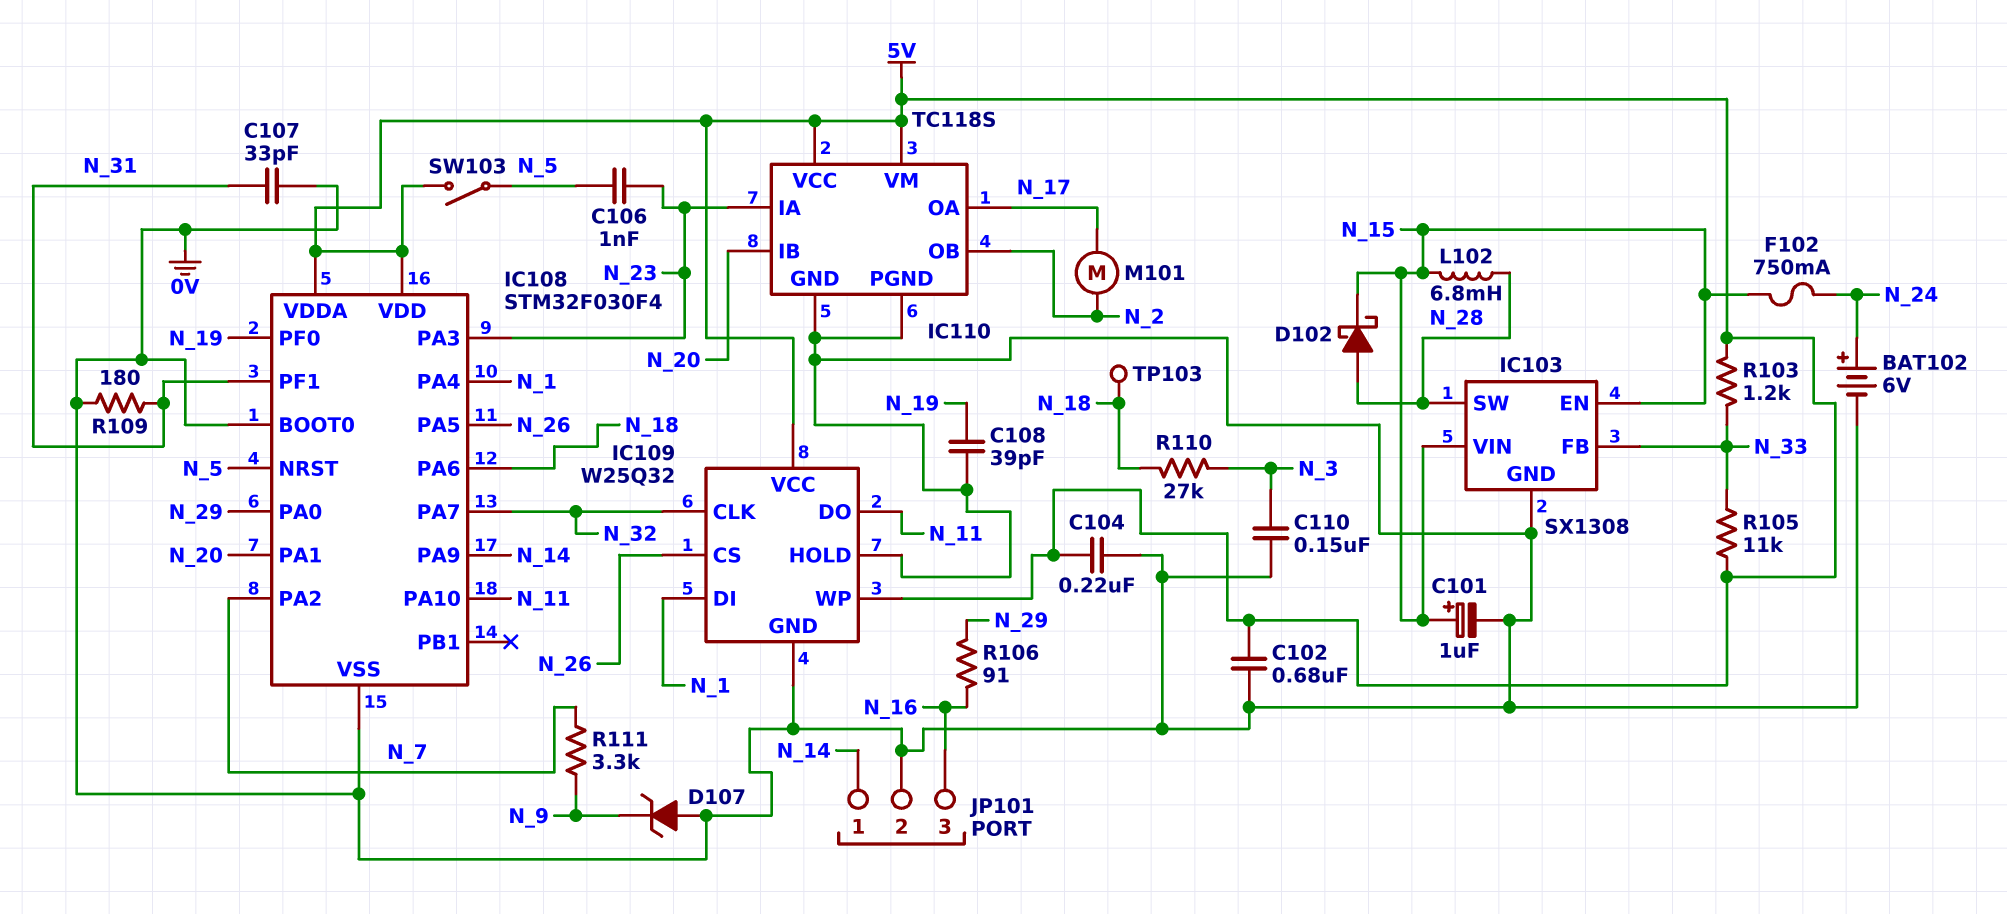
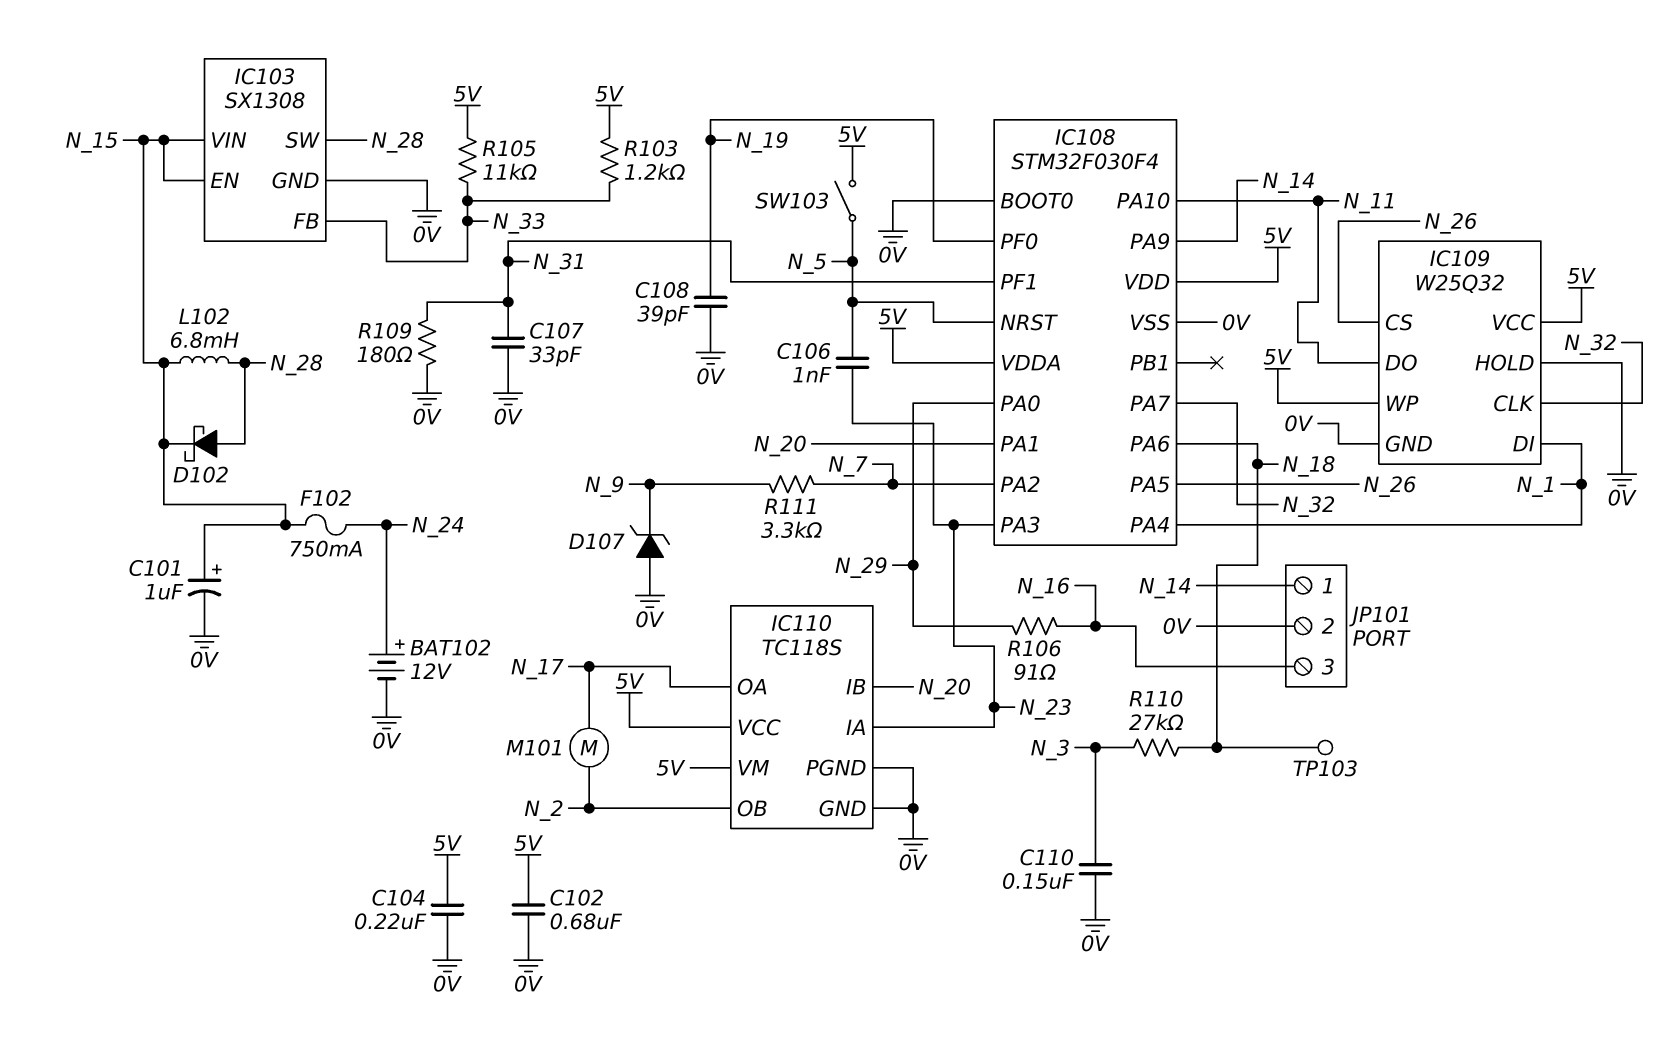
BAT102: 6V (plus N_24, minus 0V) -> 12V (plus N_24, minus 0V)

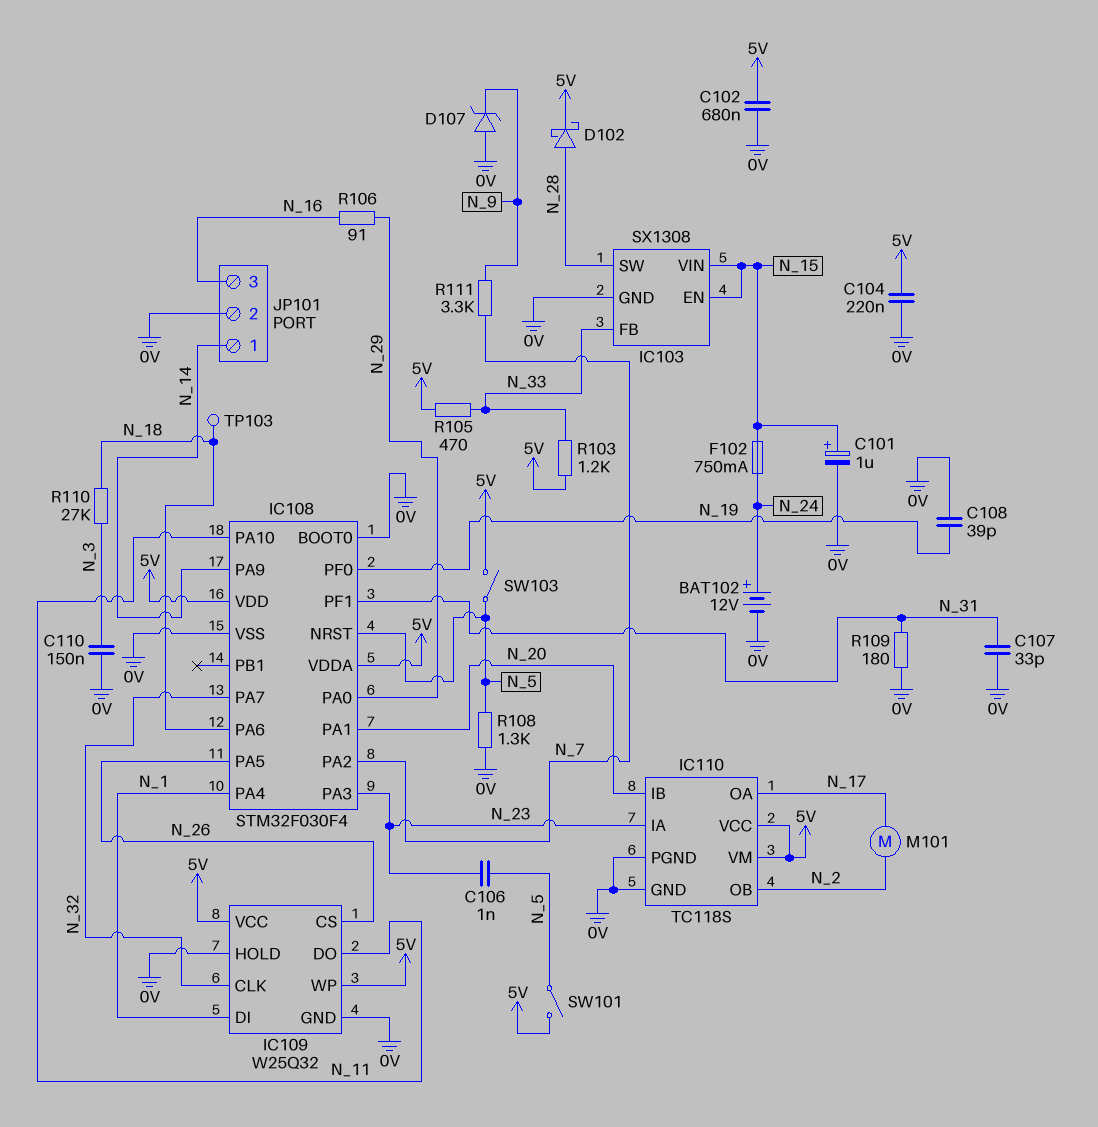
D102: schottky (A N_28, K N_15) -> schottky (A N_28, K 5V)
L102: 6.8mH (N_15, N_28) -> none
R105: 11k (5V, N_33) -> 470 (5V, N_33)
R108: none -> 1.3k (0V, N_5)
SW101: none -> switch (5V, N_5)

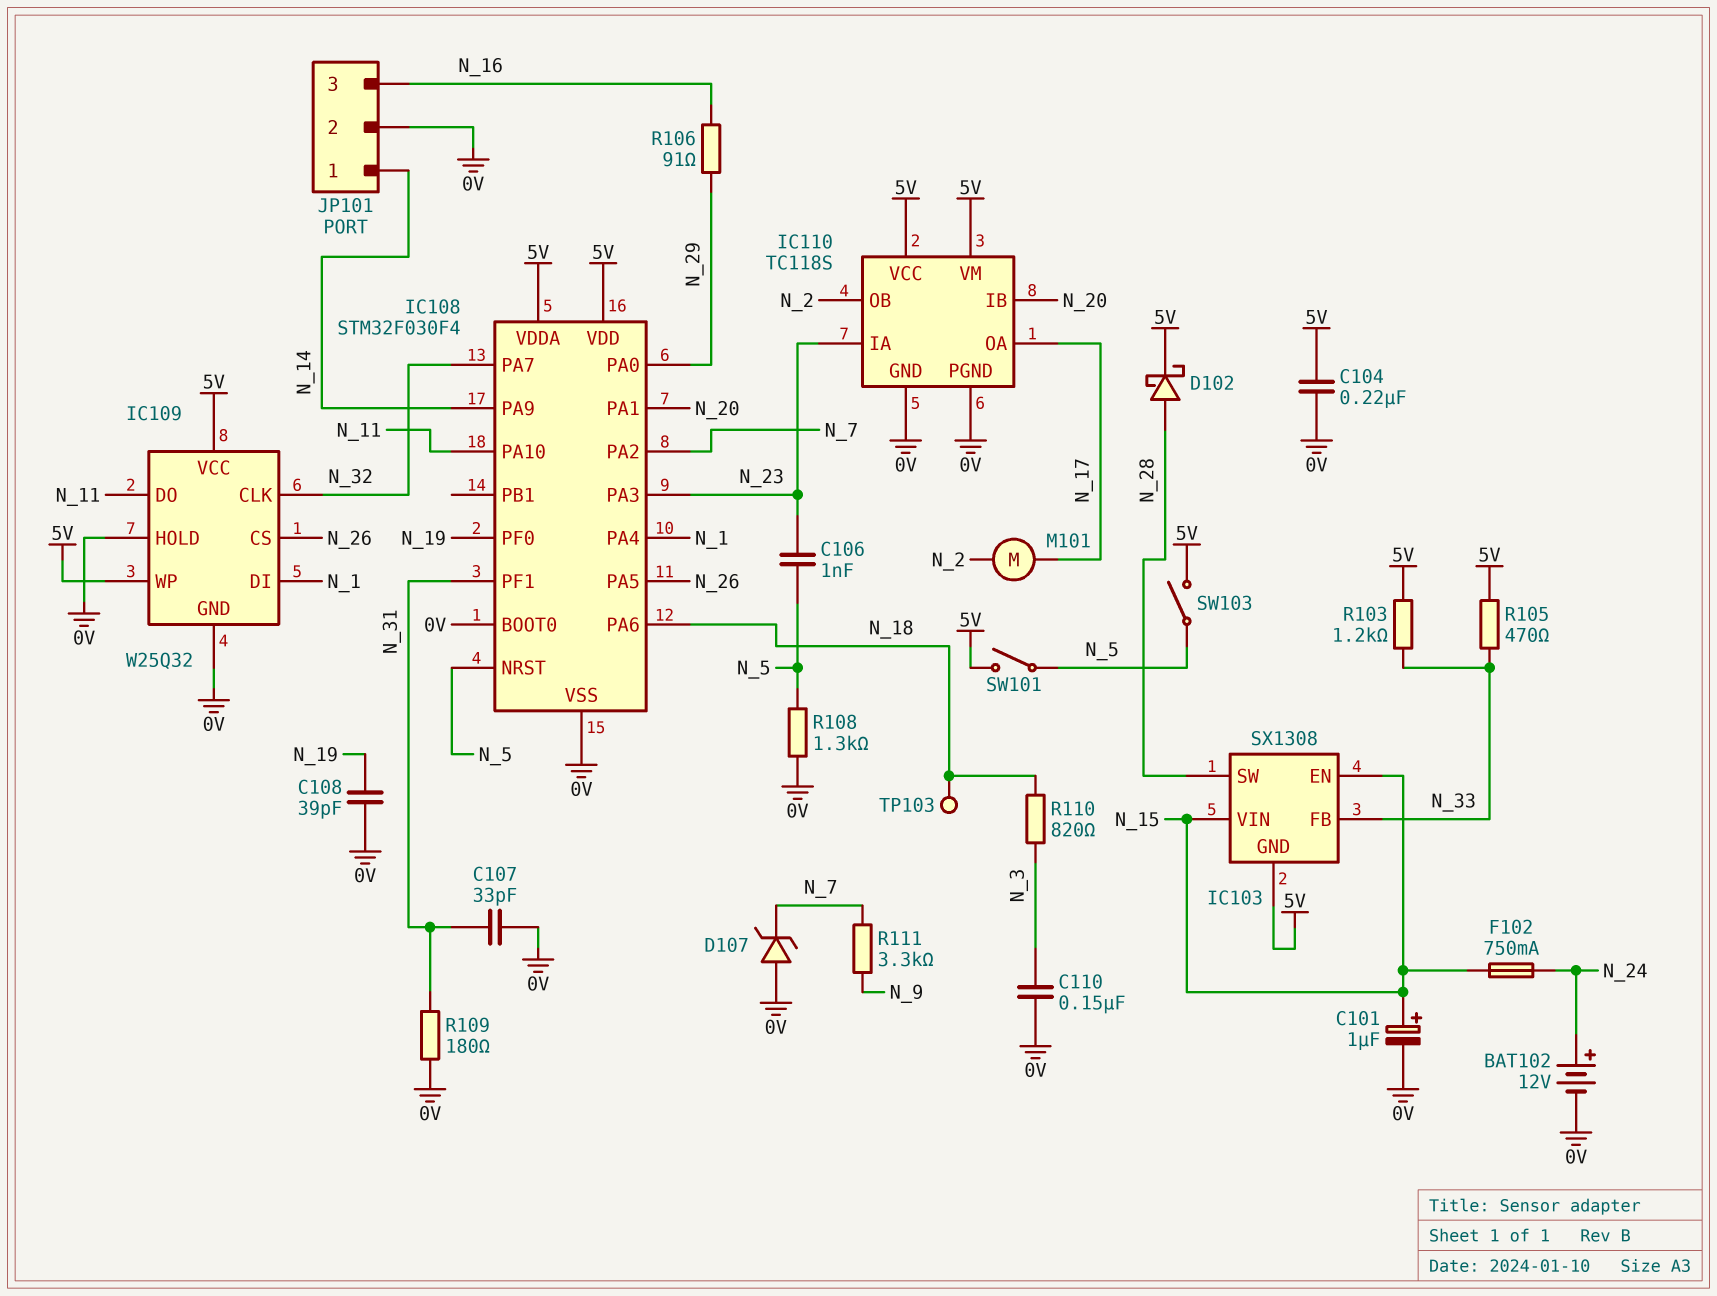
C102: 680nF (0V, 5V) -> none
D107: zener (A 0V, K N_9) -> zener (A 0V, K N_7)
IC103 pin GND: 0V -> 5V
R110: 27k (N_3, N_18) -> 820 (N_3, N_18)

